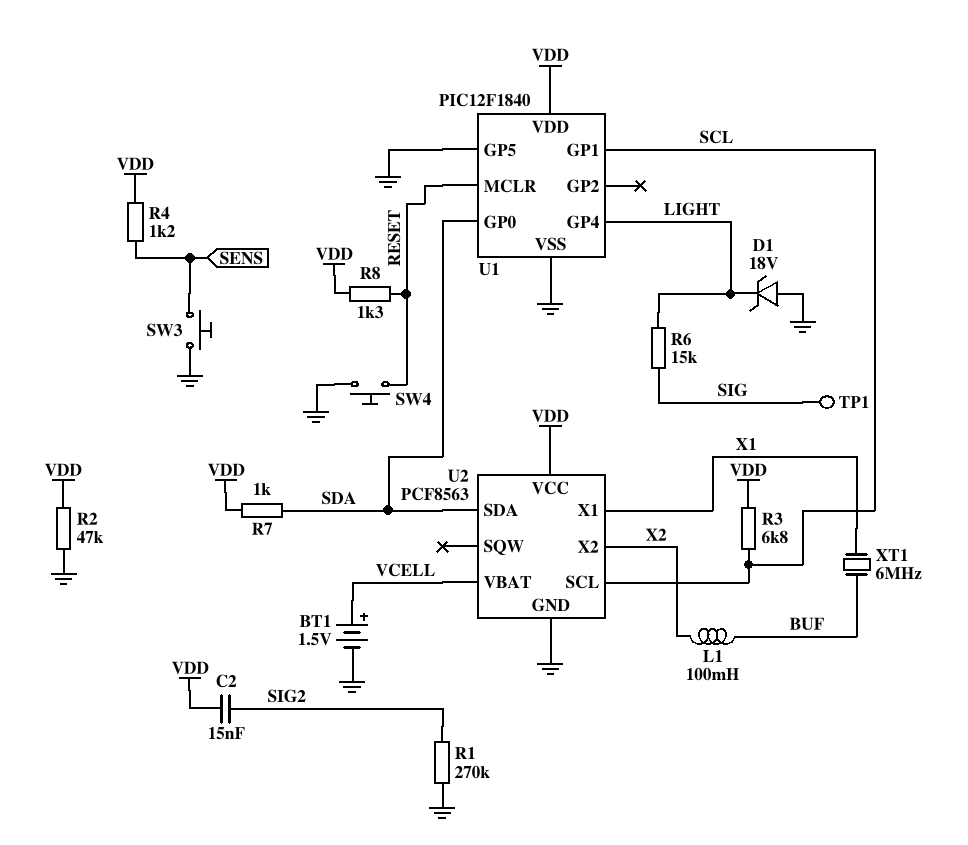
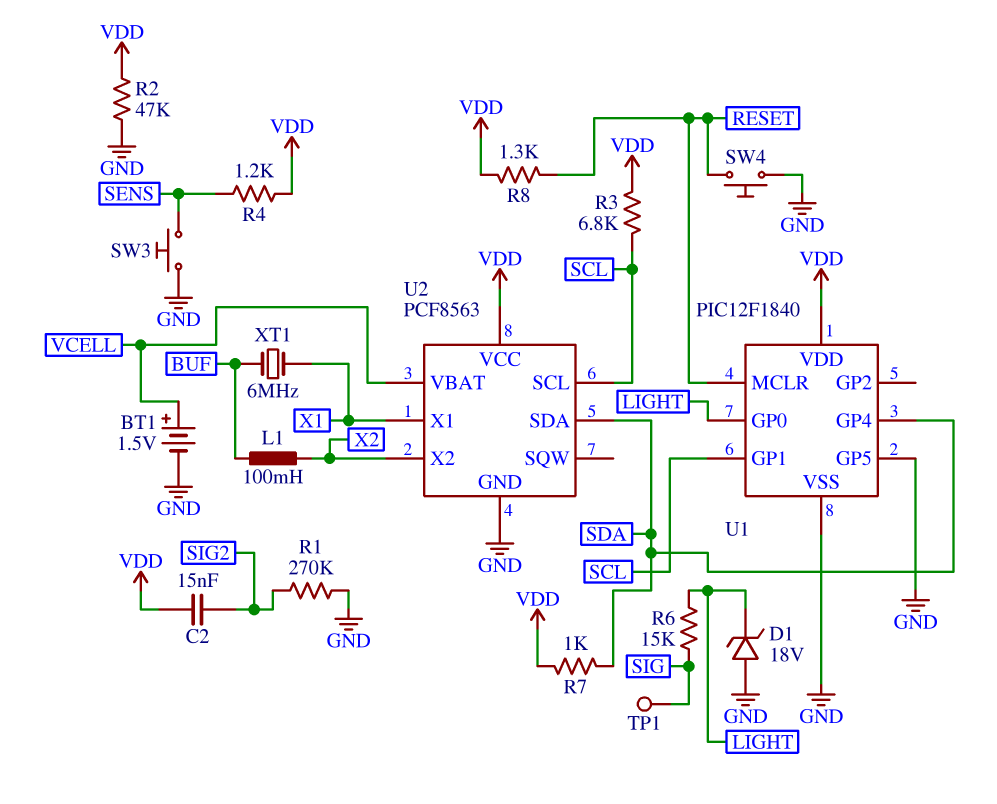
U1 pin GP0: SDA -> LIGHT
U1 pin GP4: LIGHT -> SDA

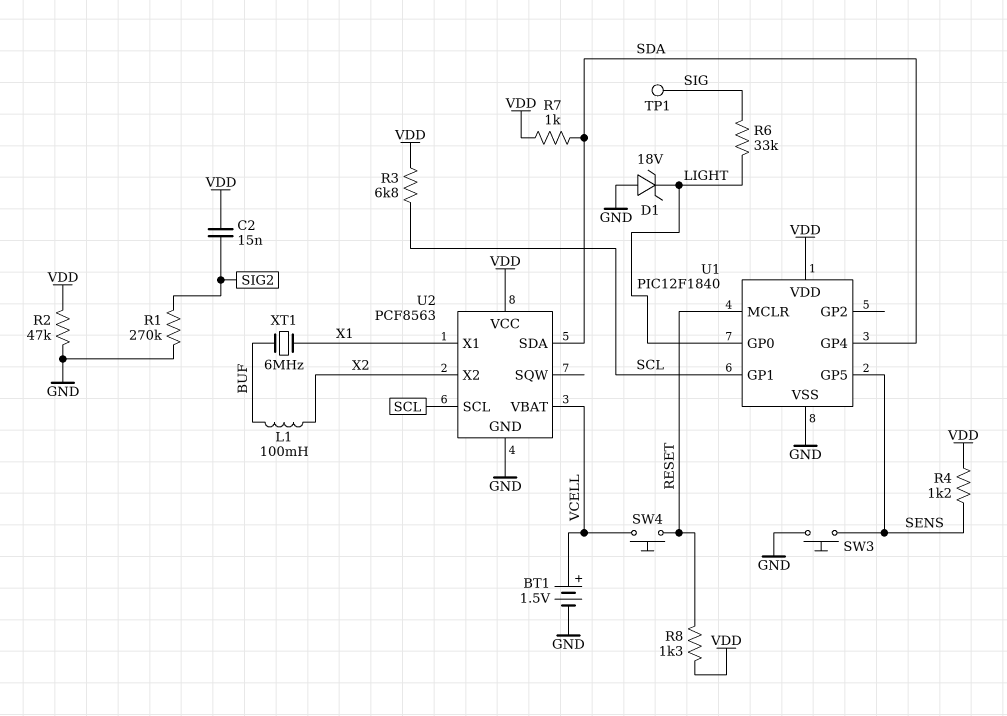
R6: 15k (LIGHT, SIG) -> 33k (LIGHT, SIG)
SW4: button (GND, RESET) -> button (RESET, VCELL)
U1 pin GP5: GND -> SENS

